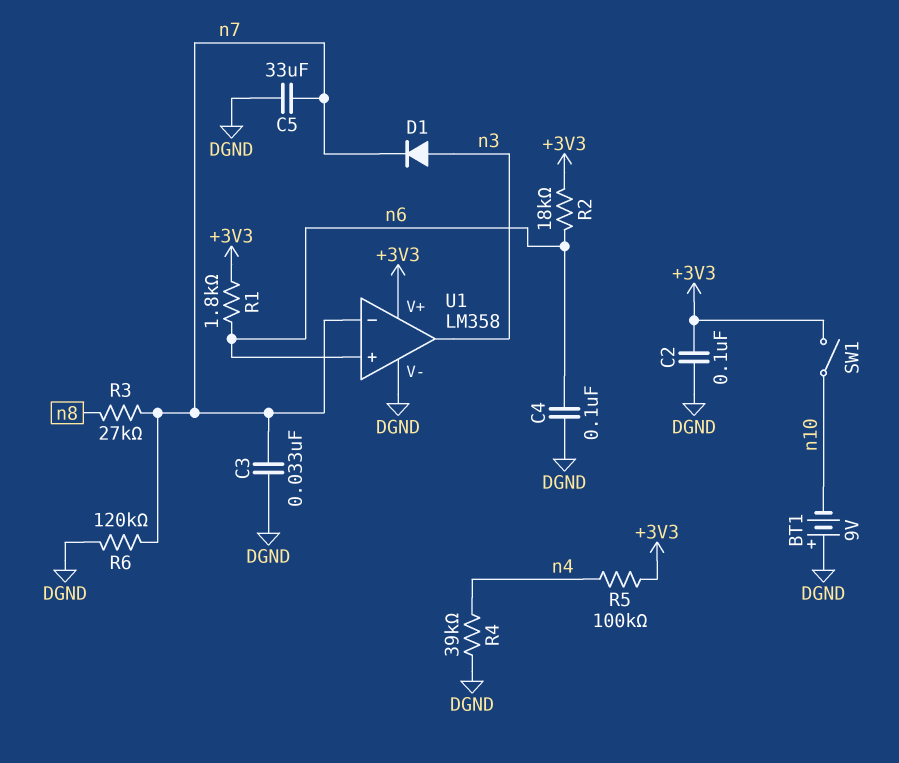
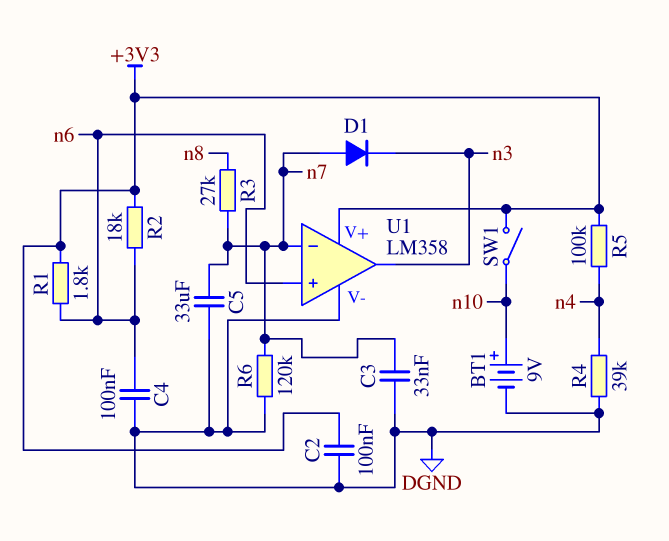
BT1: 9V (plus DGND, minus n10) -> 9V (plus n10, minus DGND)
D1: diode (A n3, K n7) -> diode (A n7, K n3)

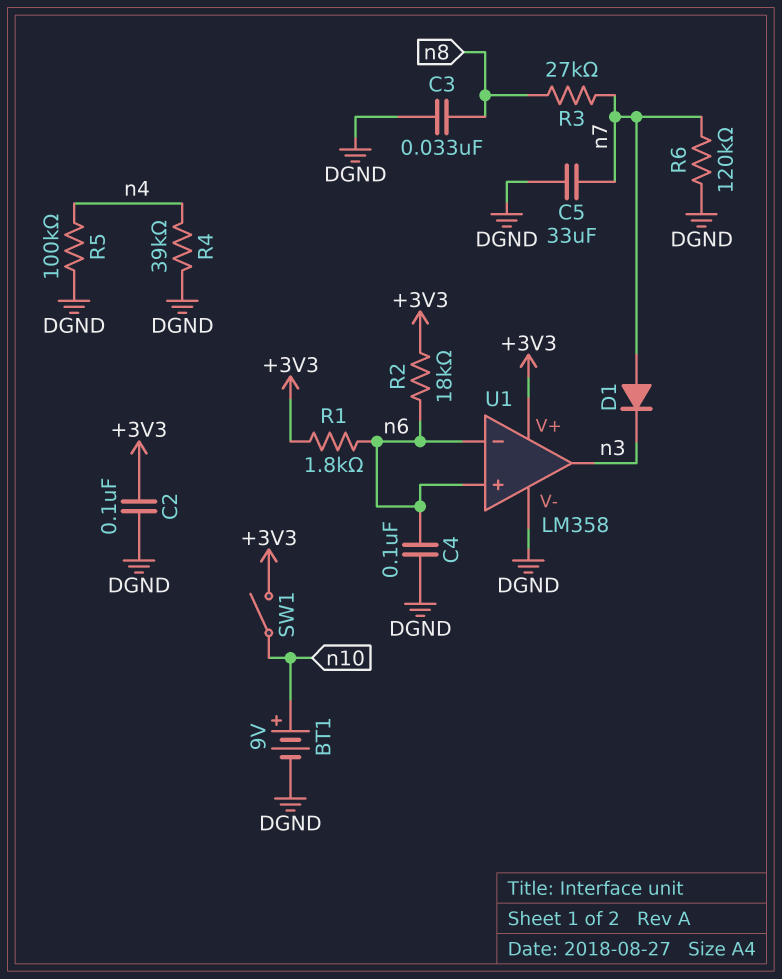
C3: 33nF (DGND, n7) -> 33nF (DGND, n8)
R5: 100k (+3V3, n4) -> 100k (DGND, n4)
U1 pin in-: n7 -> n6

